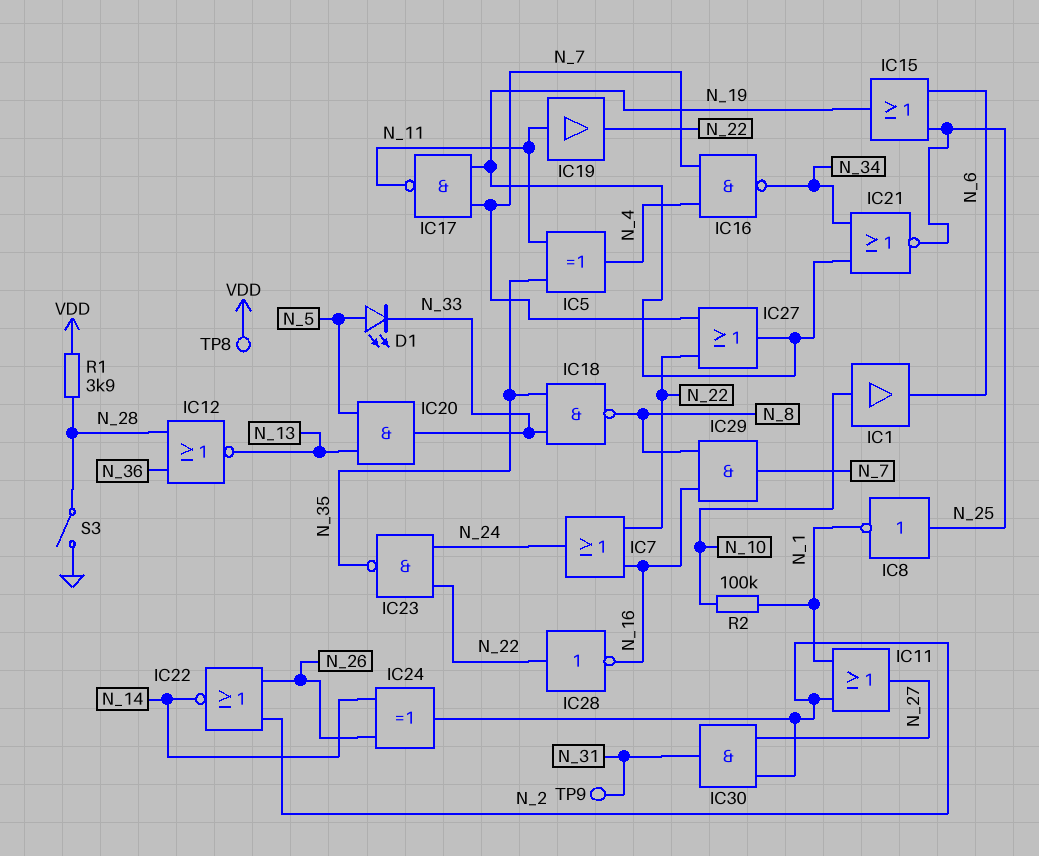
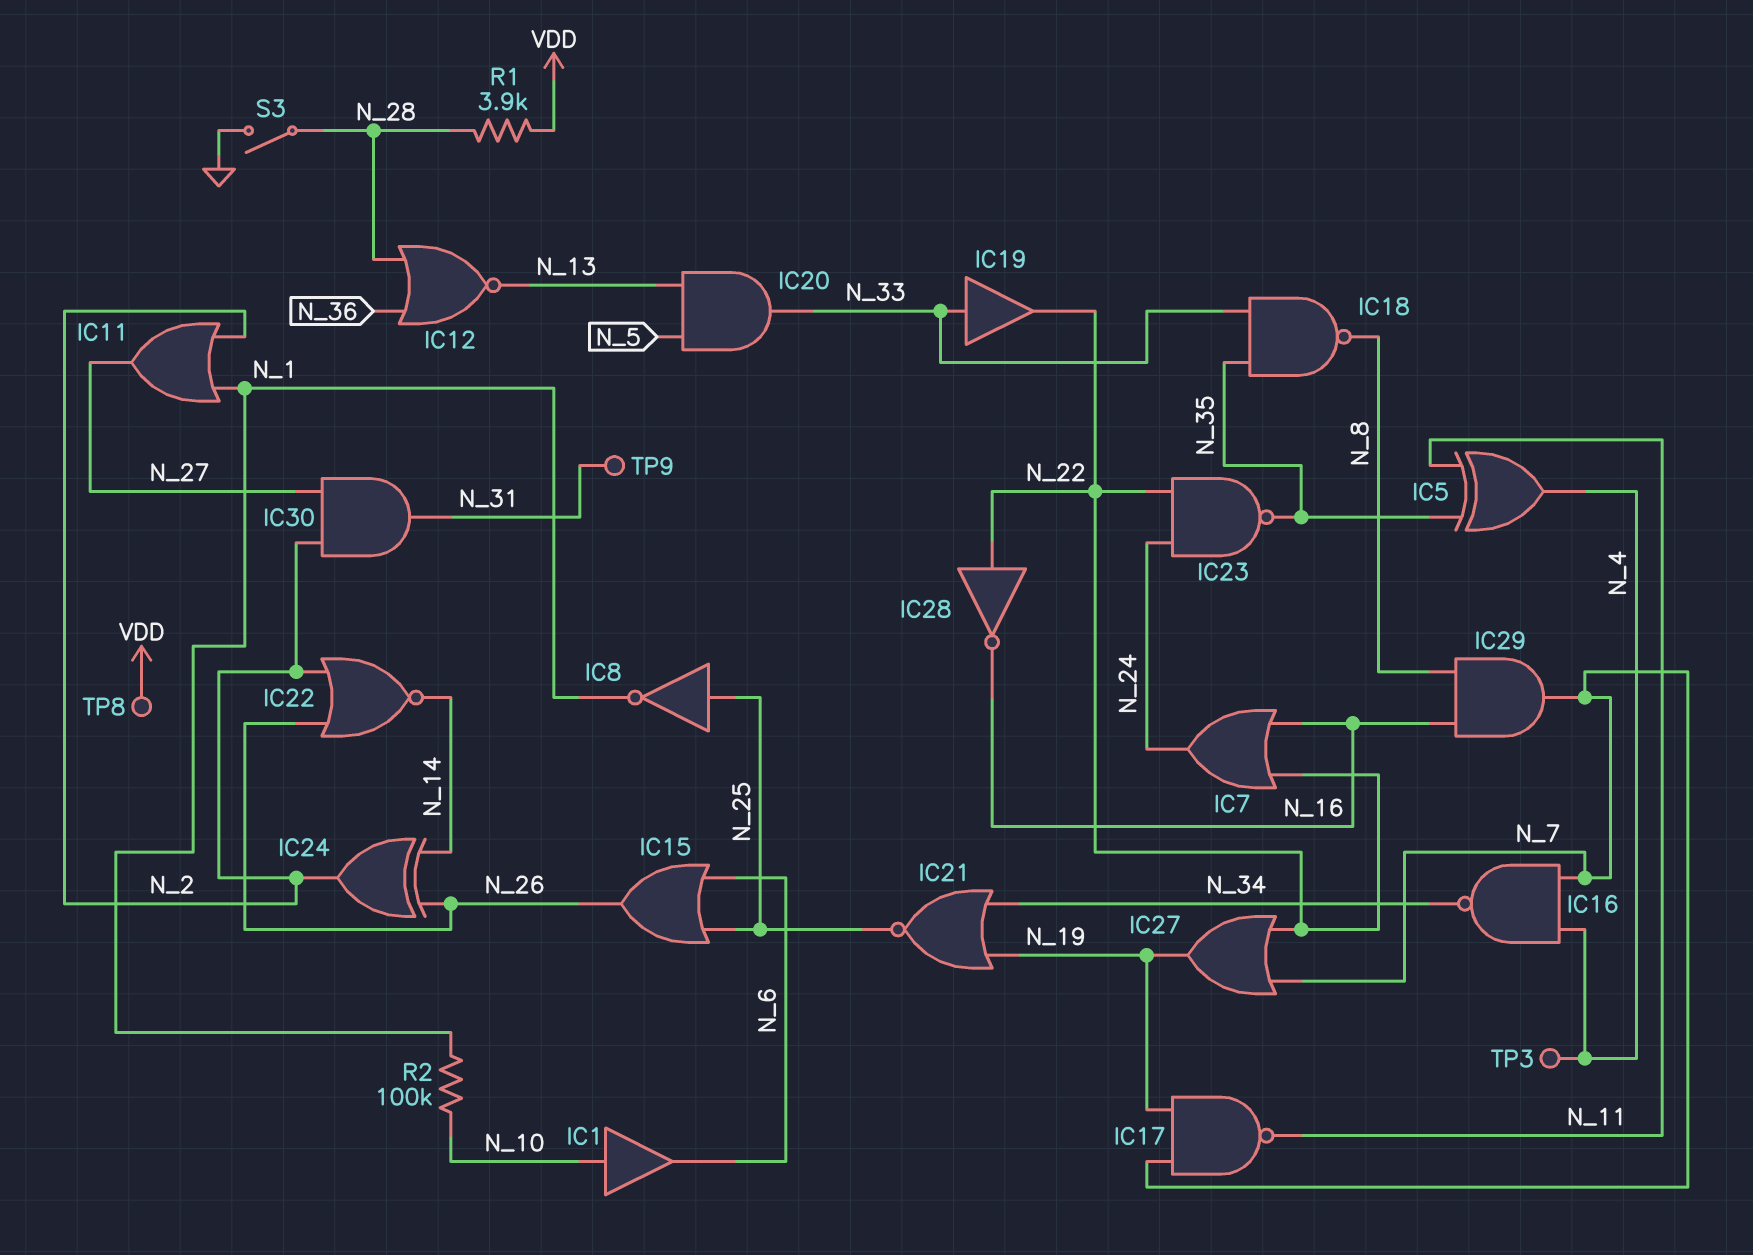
D1: LED (A N_5, K N_33) -> none
IC15: OR (in N_6, in N_25, out N_19) -> OR (in N_6, in N_25, out N_26)
IC19: buffer (in N_11, out N_22) -> buffer (in N_33, out N_22)
TP3: none -> test point (N_4)

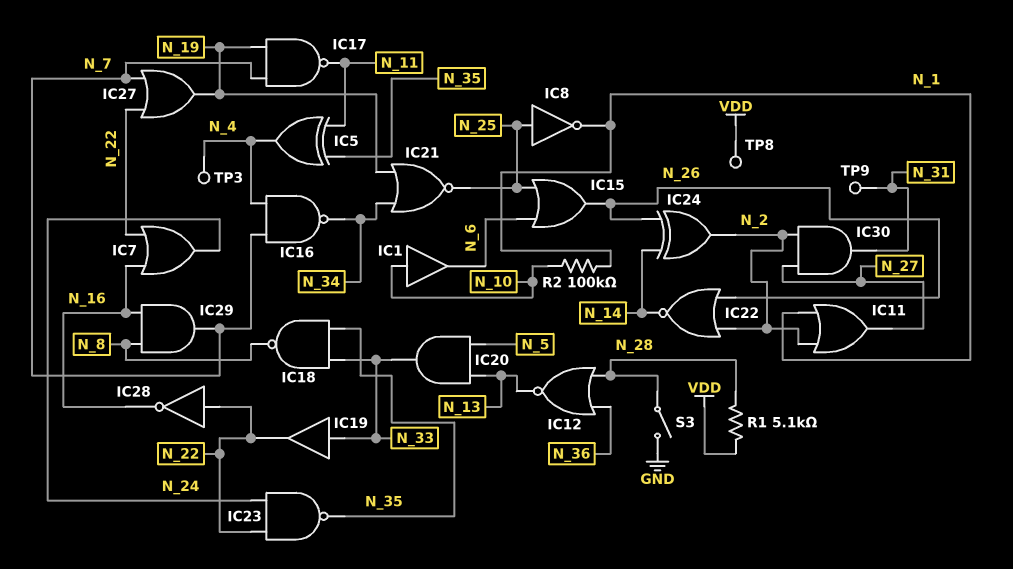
R1: 3.9k (N_28, VDD) -> 5.1k (N_28, VDD)

